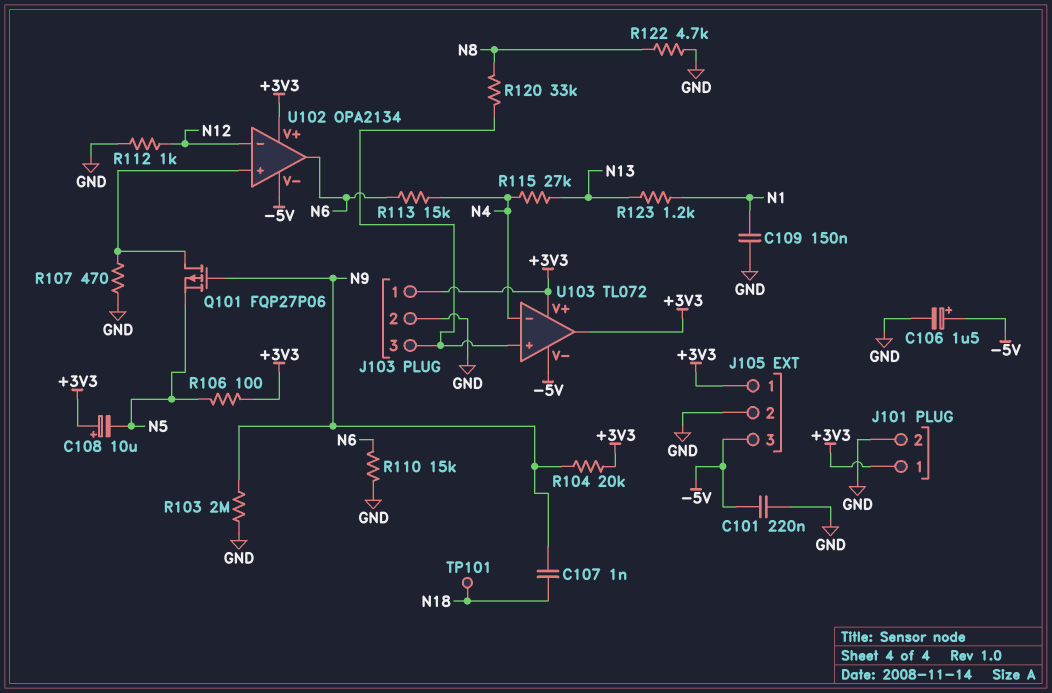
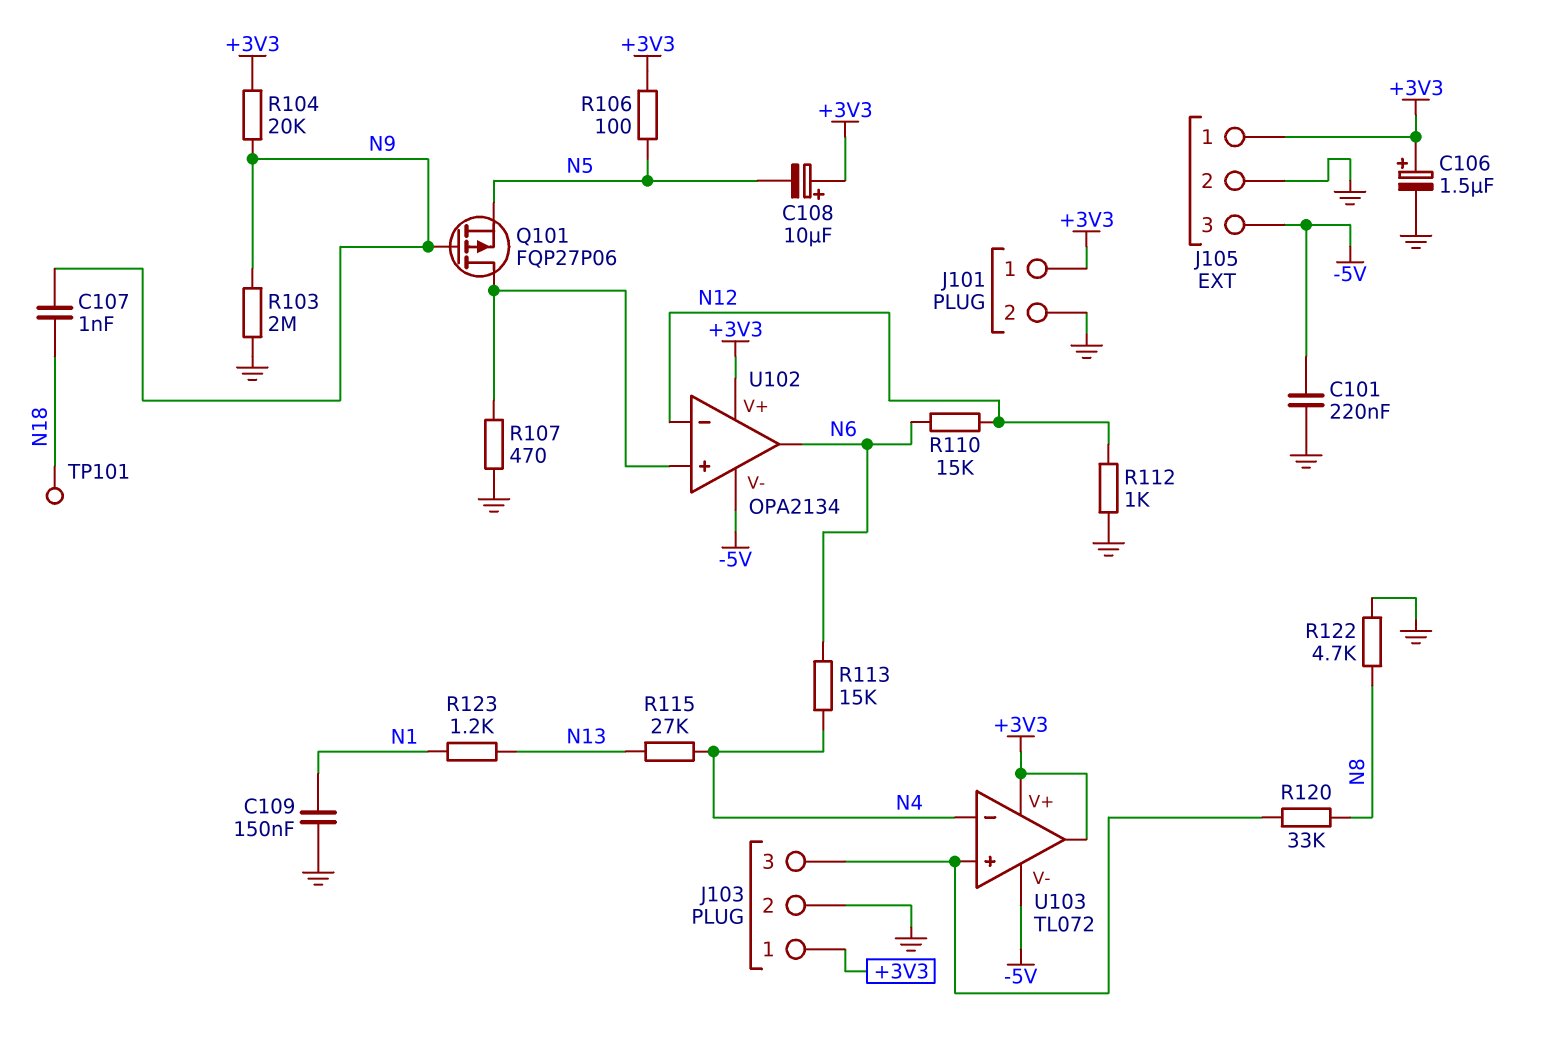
C106: 1.5uF (plus -5V, minus GND) -> 1.5uF (plus +3V3, minus GND)
R110: 15k (GND, N6) -> 15k (N6, N12)

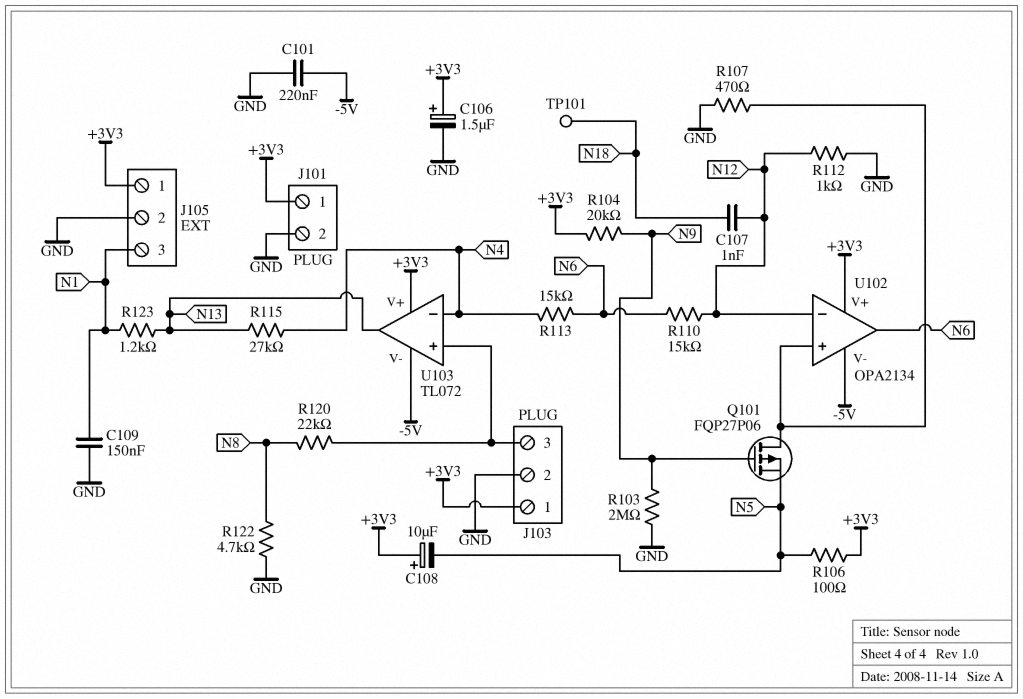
C107: 1nF (N9, N18) -> 1nF (N12, N18)
J105 pin 3: -5V -> N1
R120: 33k (J103/3, N8) -> 22k (J103/3, N8)
U103 pin out: +3V3 -> N13

